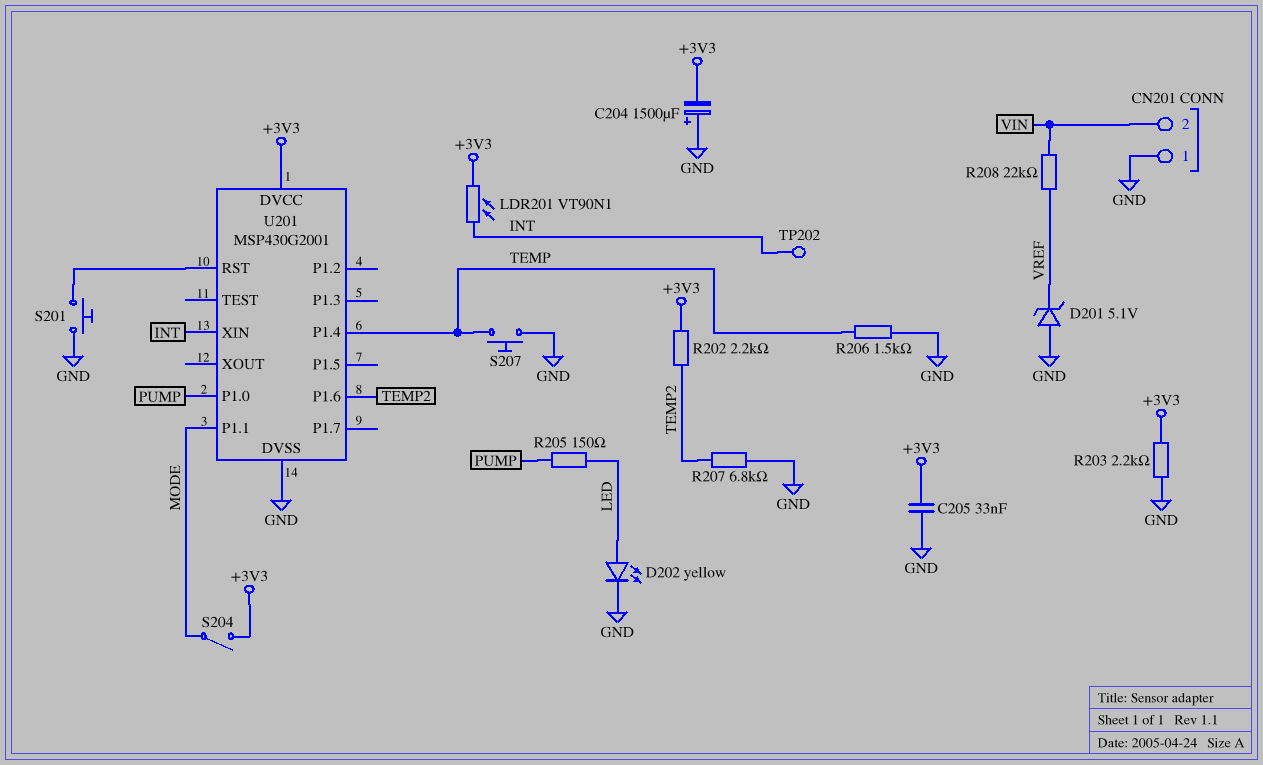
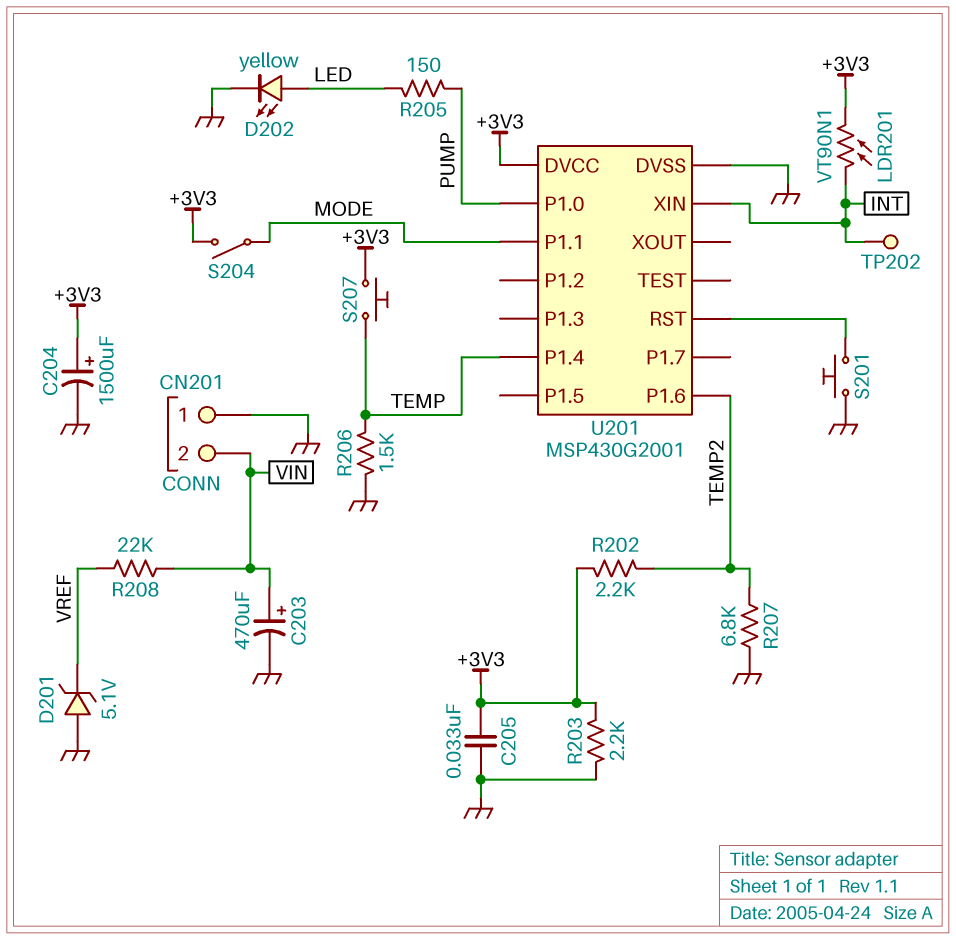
C203: none -> 470uF (plus VIN, minus GND)
C204: 1500uF (plus GND, minus +3V3) -> 1500uF (plus +3V3, minus GND)
S207: button (GND, TEMP) -> button (+3V3, TEMP)

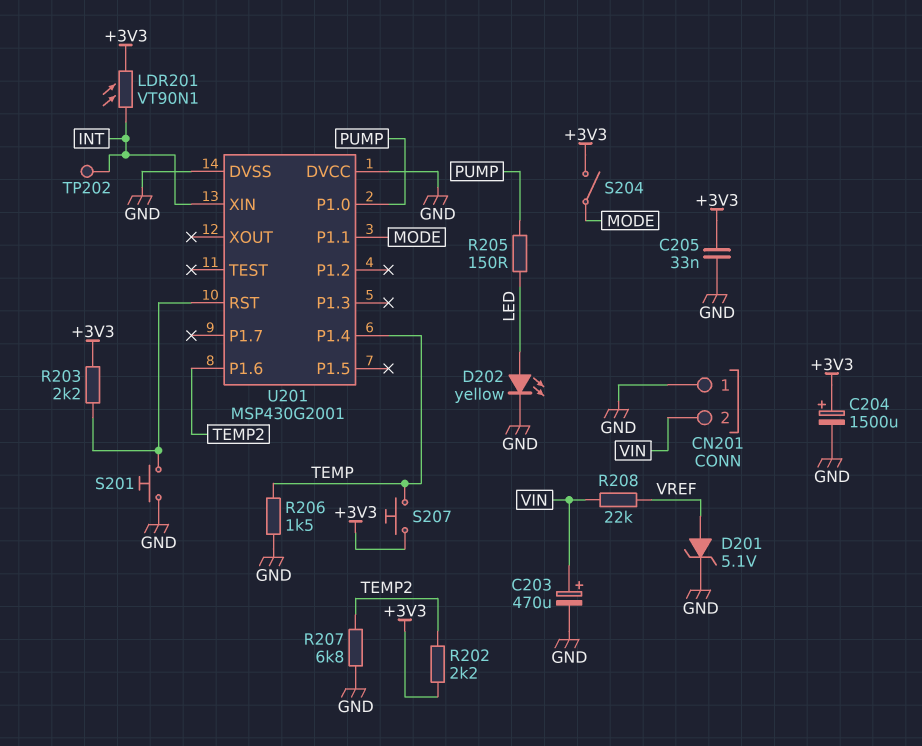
D201: zener 5.1V (A GND, K VREF) -> zener 5.1V (A VREF, K GND)
R203: 2.2k (+3V3, GND) -> 2.2k (+3V3, U201/RST)
U201 pin DVCC: +3V3 -> GND

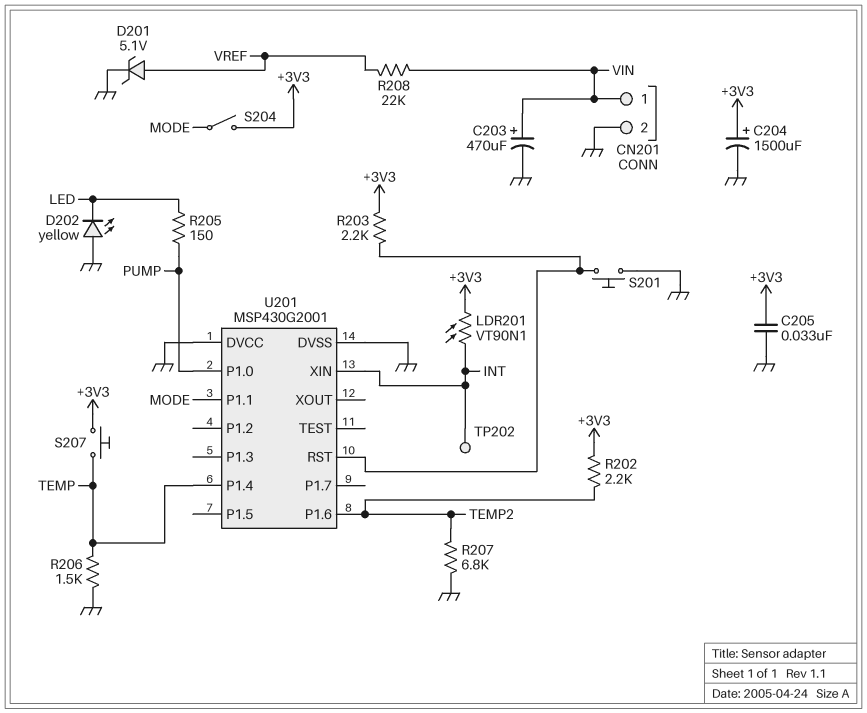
CN201 pin 1: GND -> VIN
CN201 pin 2: VIN -> GND
D202: LED yellow (A LED, K GND) -> LED yellow (A GND, K LED)

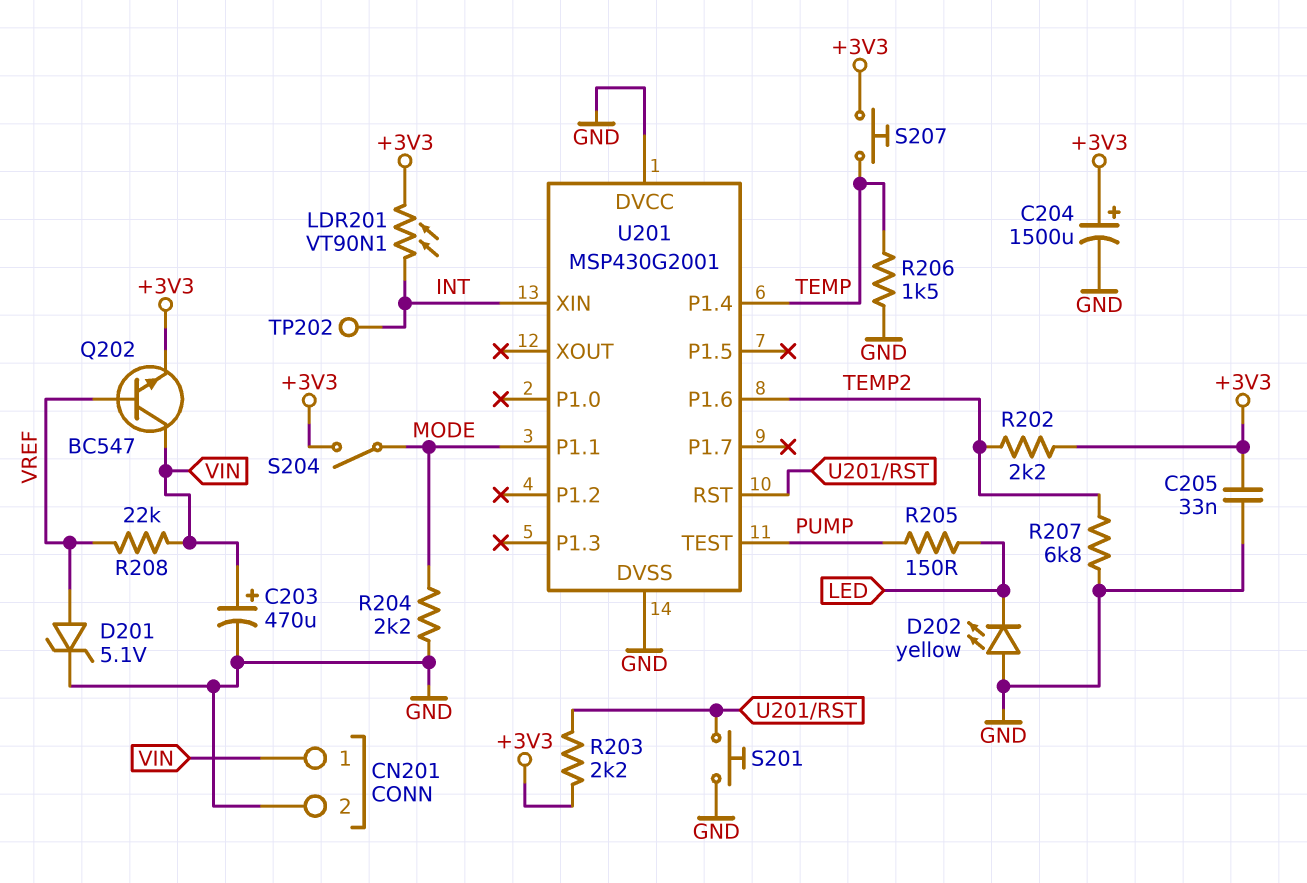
Q202: none -> NPN BC547 (B VREF, C VIN, E +3V3)
R204: none -> 2.2k (GND, MODE)
U201 pin P1.0: PUMP -> none
U201 pin TEST: none -> PUMP

